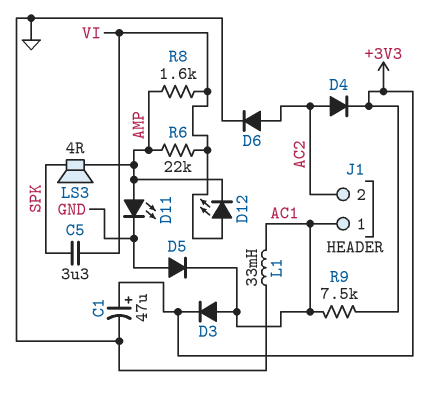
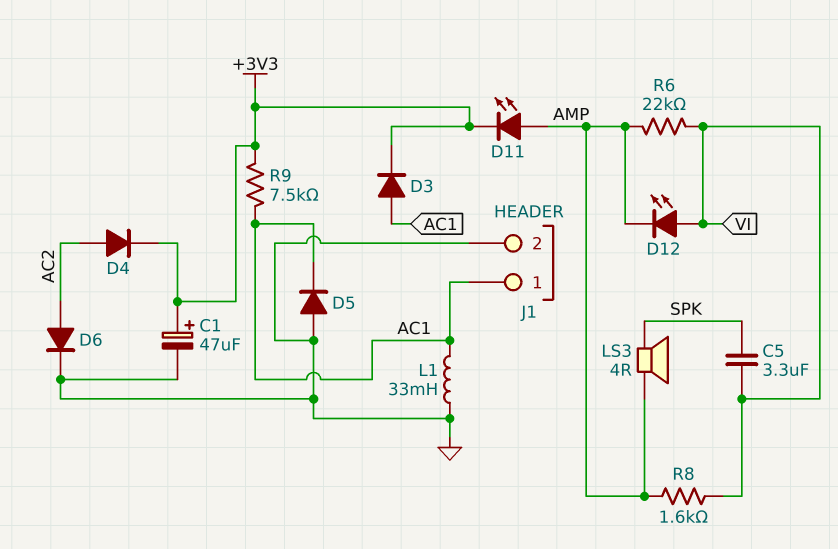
D11: LED (A AMP, K GND) -> LED (A AMP, K +3V3)
J1 pin 2: AC2 -> GND

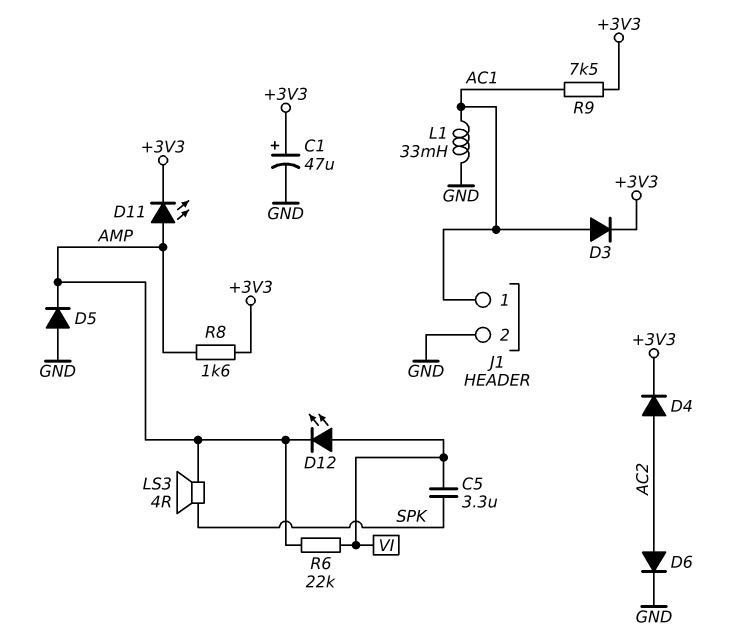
D5: diode (A GND, K AC1) -> diode (A GND, K AMP)
R8: 1.6k (AMP, VI) -> 1.6k (+3V3, AMP)

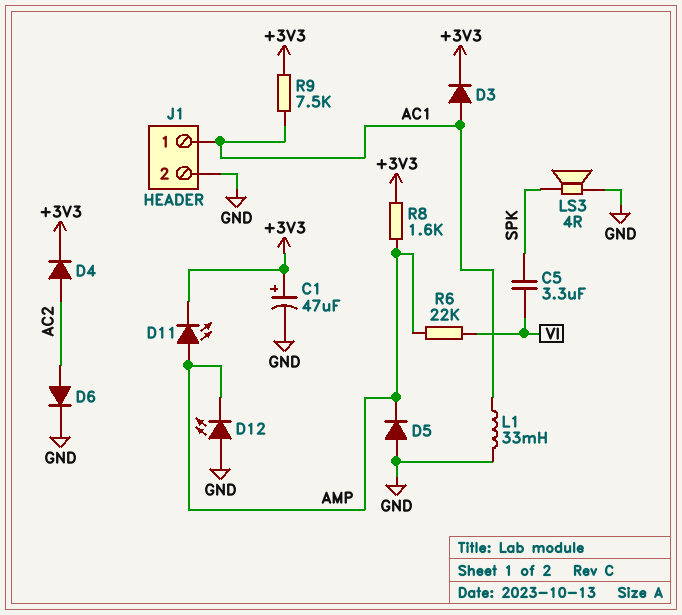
D12: LED (A VI, K AMP) -> LED (A GND, K AMP)
LS3: speaker 4R (AMP, SPK) -> speaker 4R (GND, SPK)

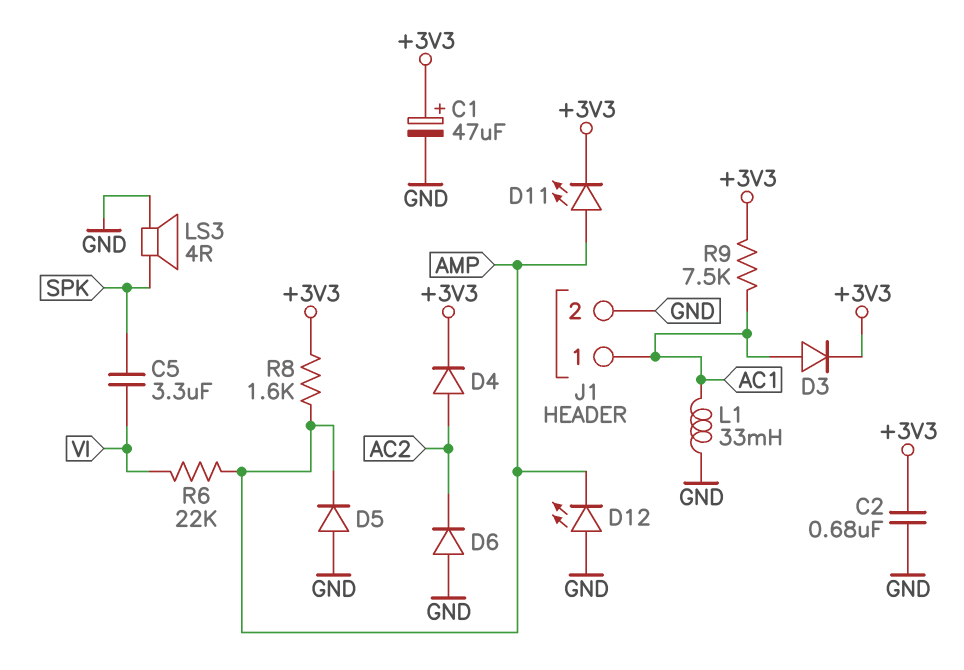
C2: none -> 680nF (+3V3, GND)
D6: diode (A AC2, K GND) -> diode (A GND, K AC2)

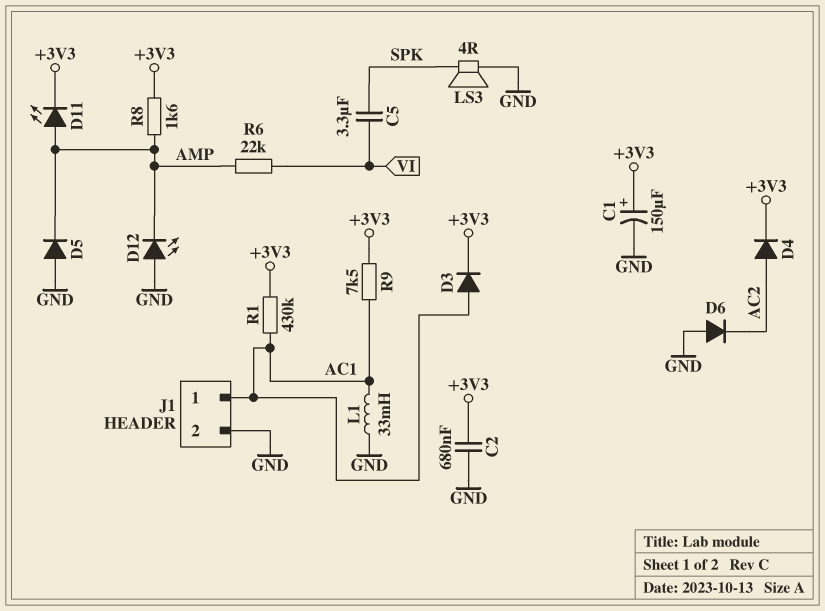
C1: 47uF (plus +3V3, minus GND) -> 150uF (plus +3V3, minus GND)
R1: none -> 430k (+3V3, AC1)

